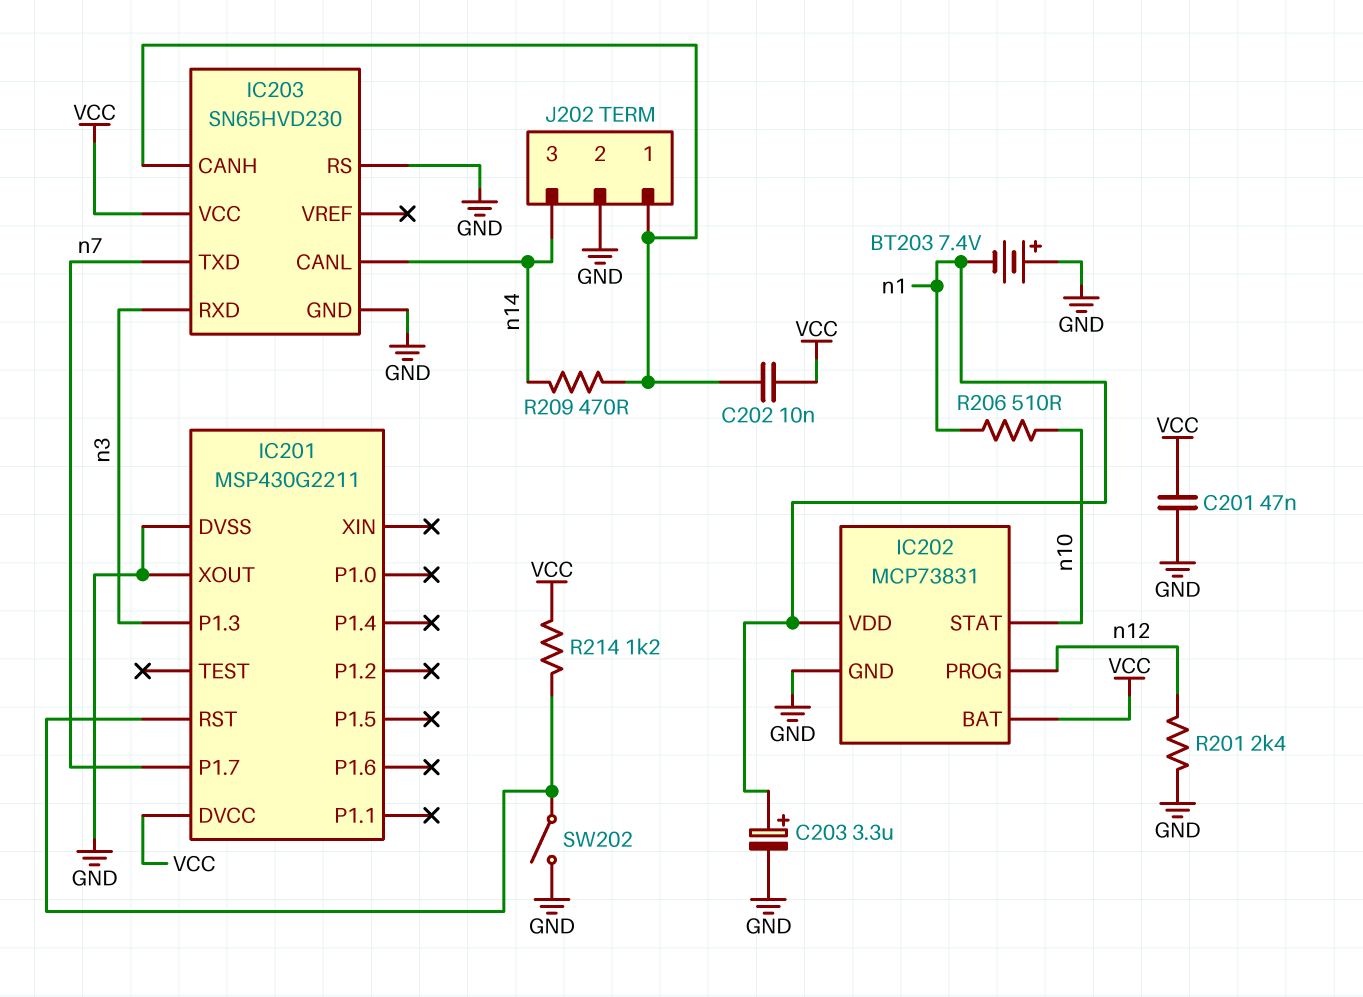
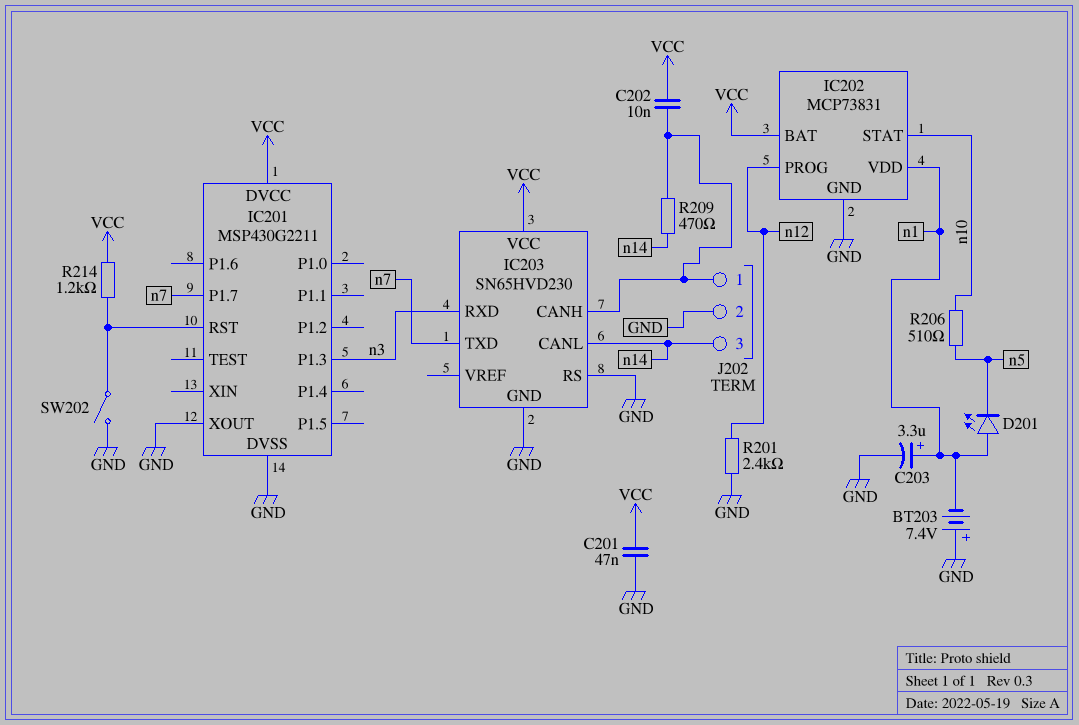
D201: none -> LED (A n1, K n5)
R206: 510 (n1, n10) -> 510 (n5, n10)

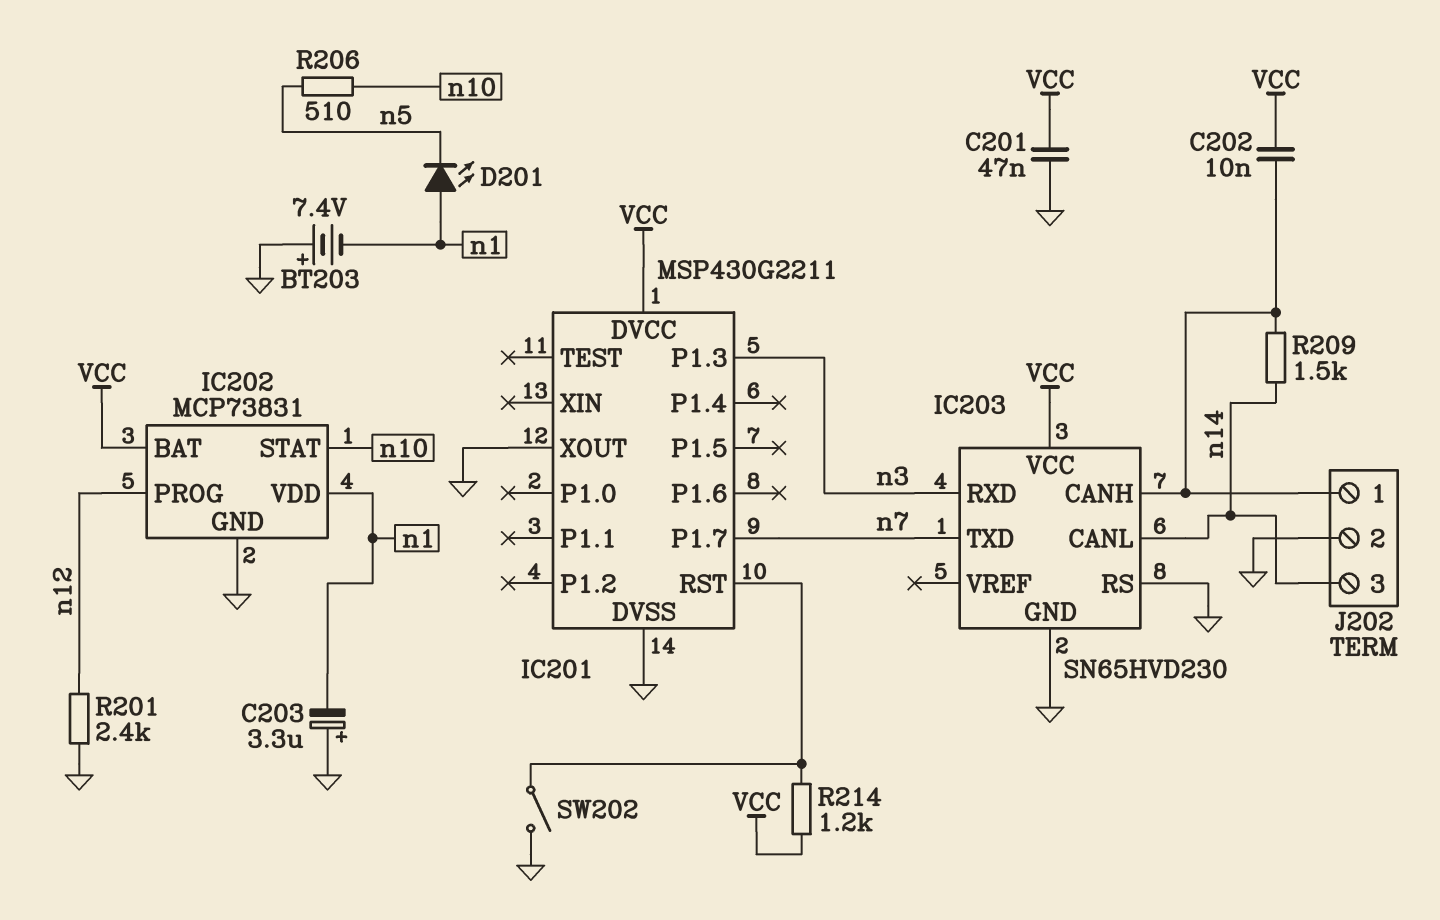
C203: 3.3uF (plus n1, minus GND) -> 3.3uF (plus GND, minus n1)
R209: 470 (IC203/CANH, n14) -> 1.5k (IC203/CANH, n14)

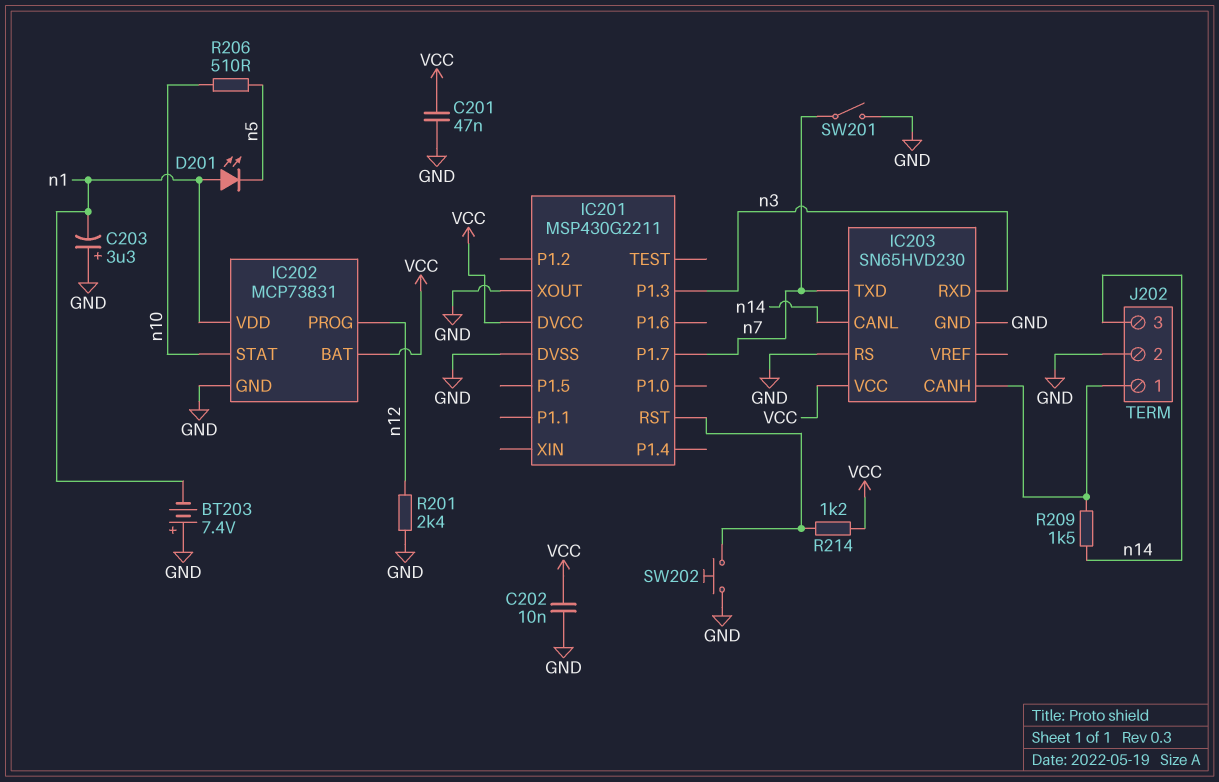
C202: 10nF (IC203/CANH, VCC) -> 10nF (GND, VCC)
SW201: none -> switch (GND, n7)
SW202: switch (GND, IC201/RST) -> button (GND, IC201/RST)

